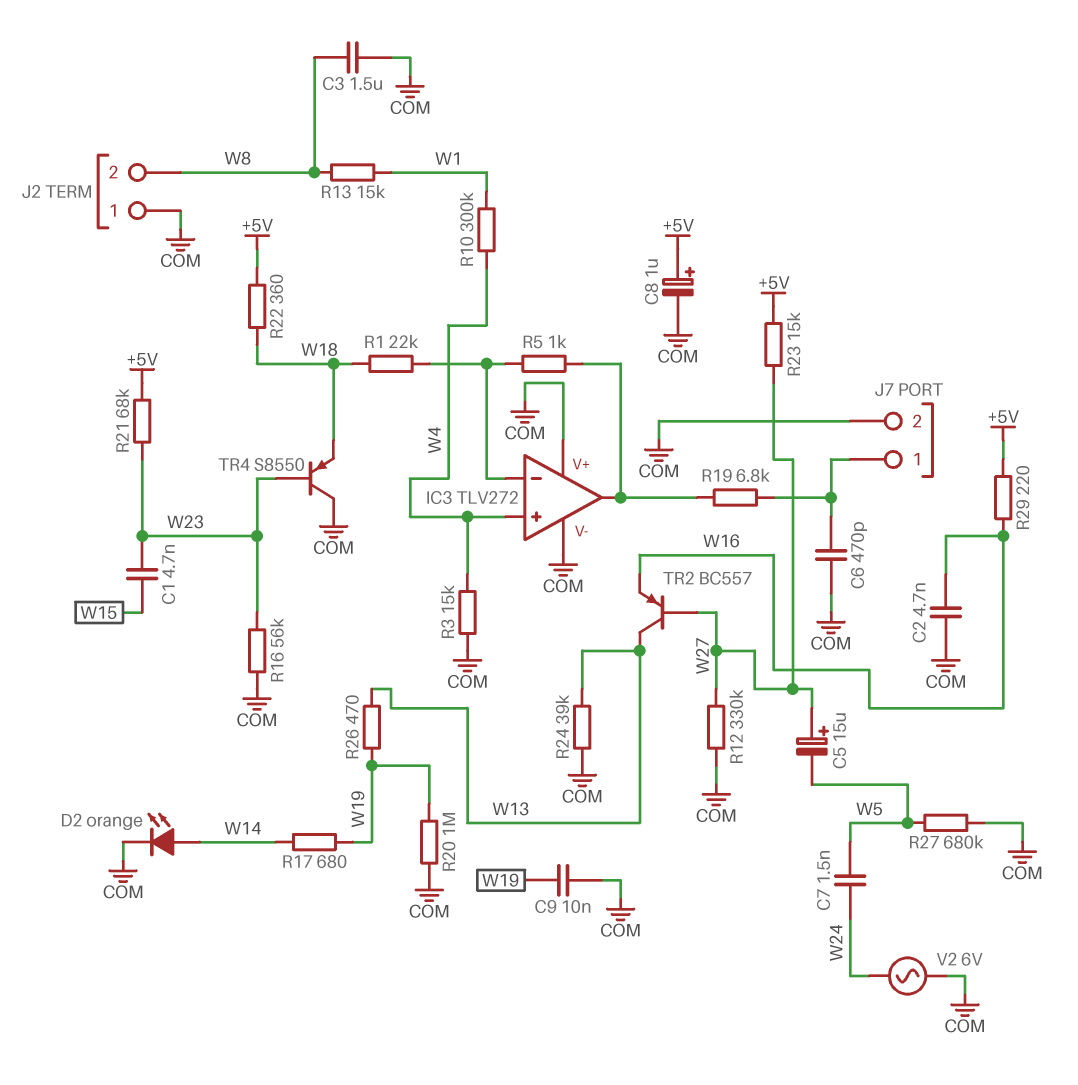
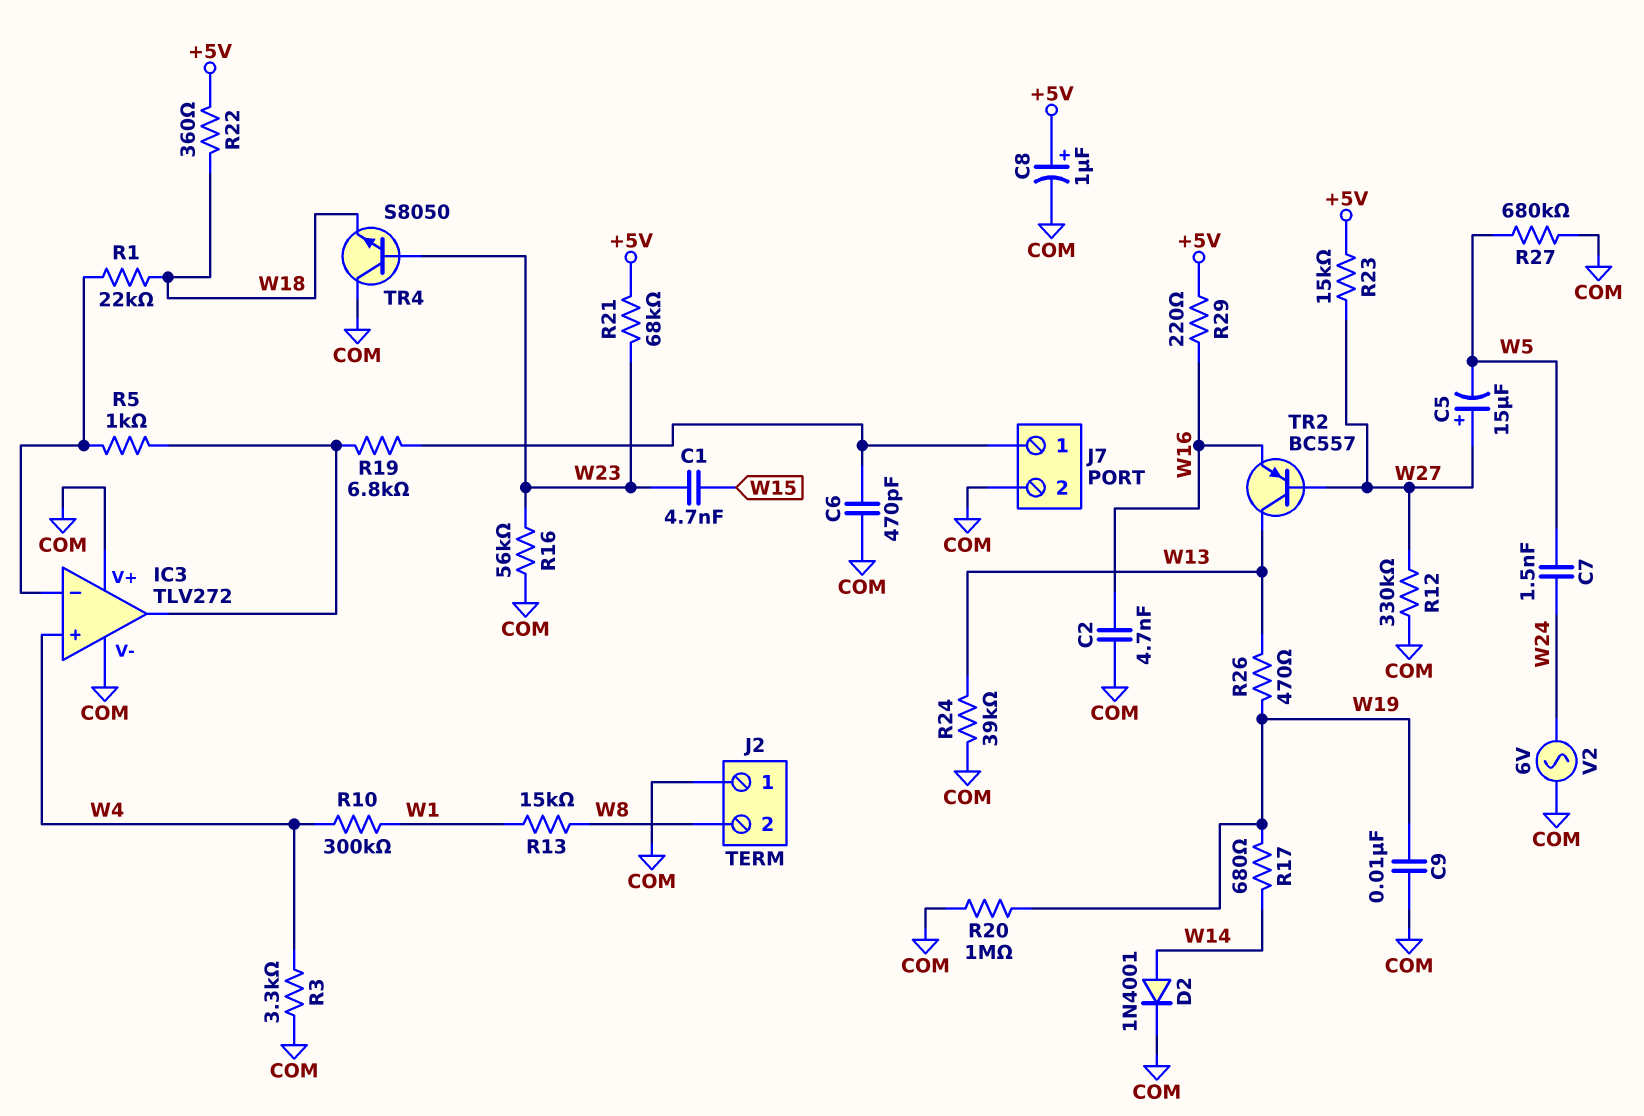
C3: 1.5uF (COM, W8) -> none
D2: LED orange (A W14, K COM) -> diode 1N4001 (A W14, K COM)
R3: 15k (COM, W4) -> 3.3k (COM, W4)
TR4: PNP S8550 (B W23, C COM, E W18) -> NPN S8050 (B W23, C COM, E W18)

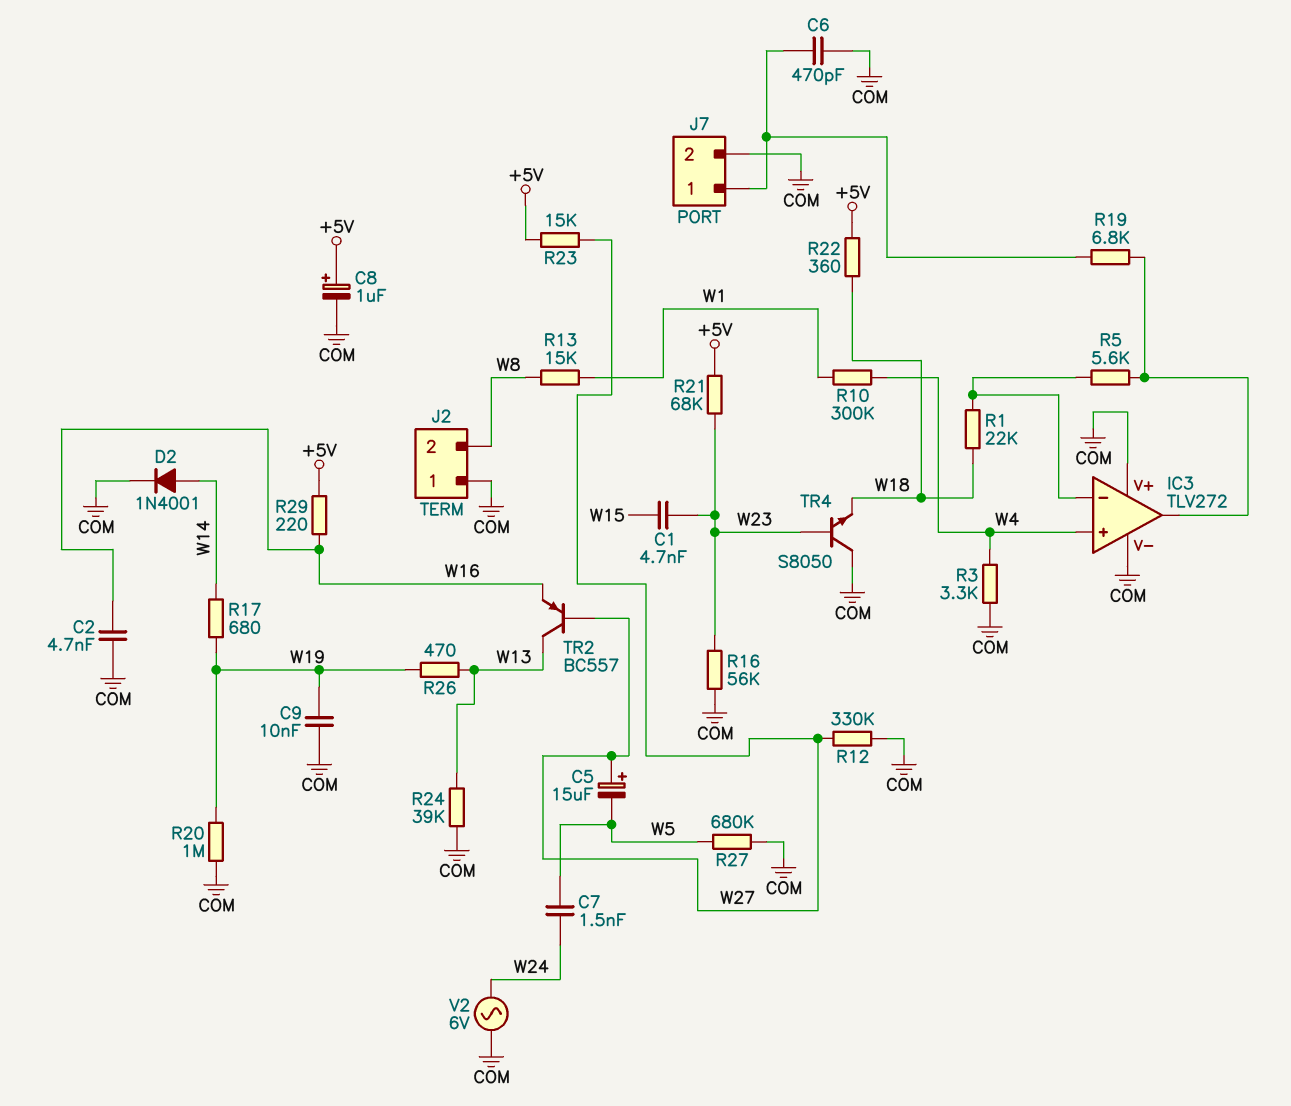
R5: 1k (IC3/in-, IC3/out) -> 5.6k (IC3/in-, IC3/out)

